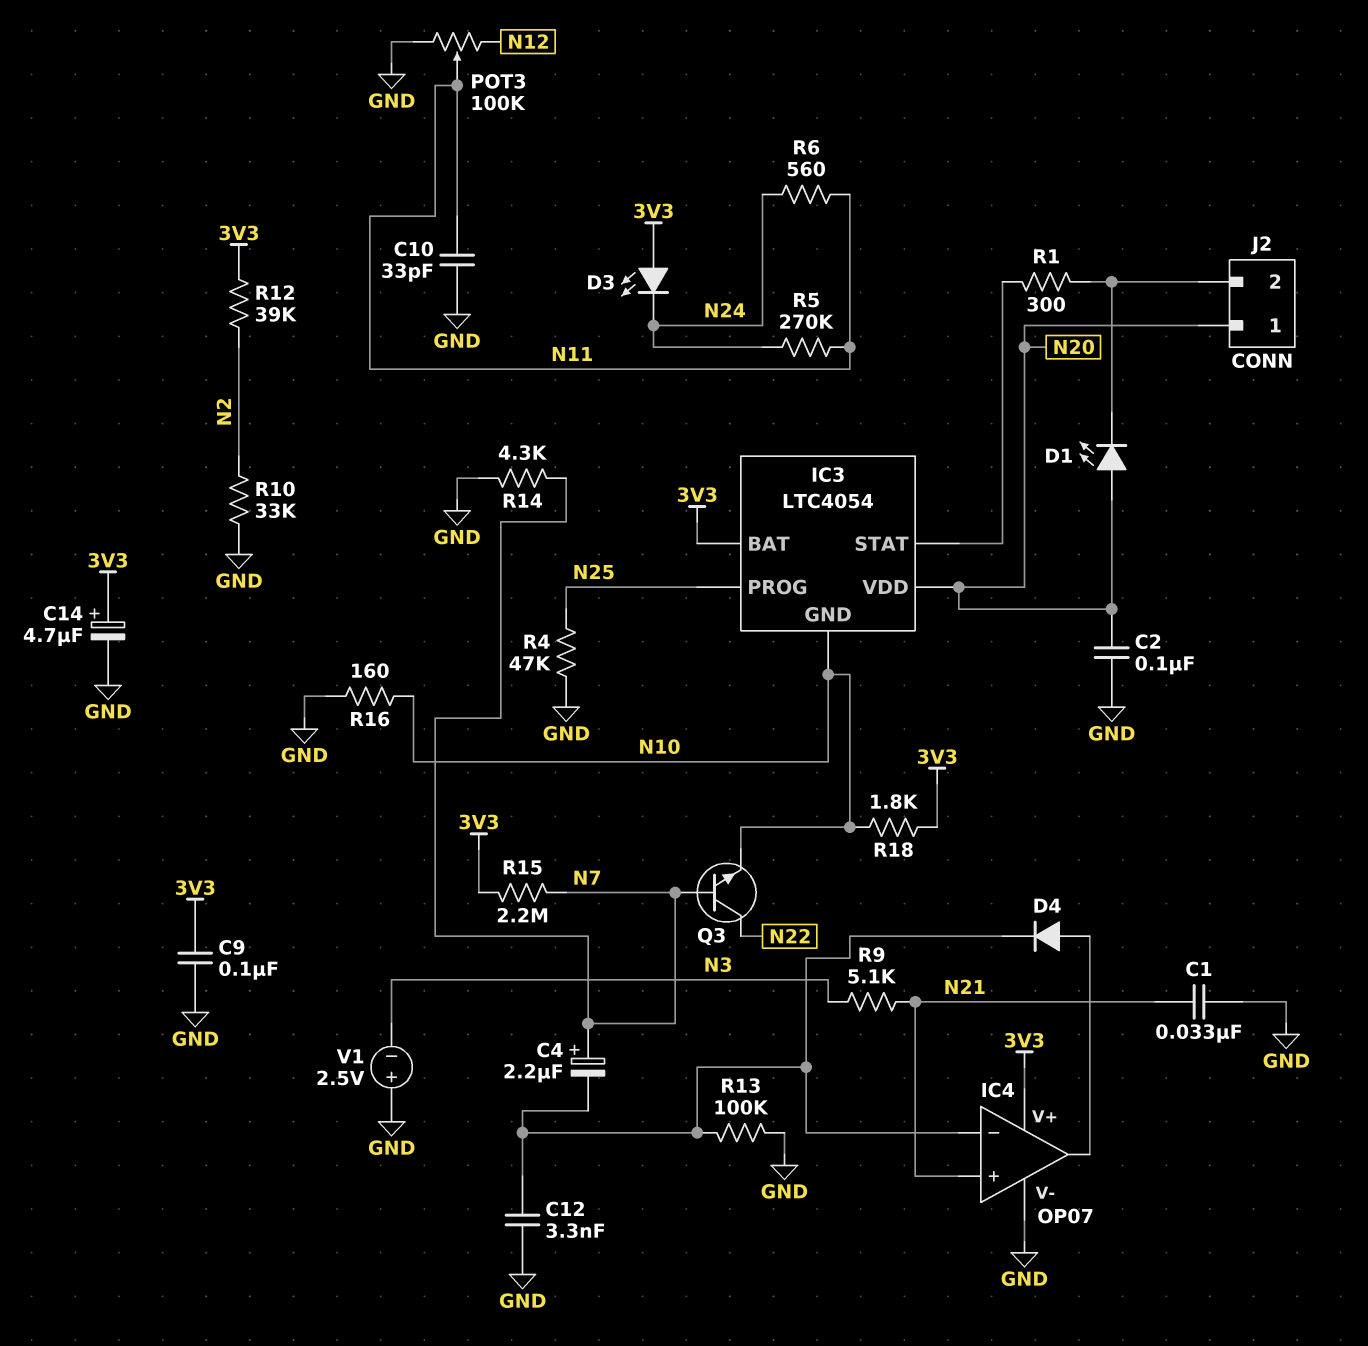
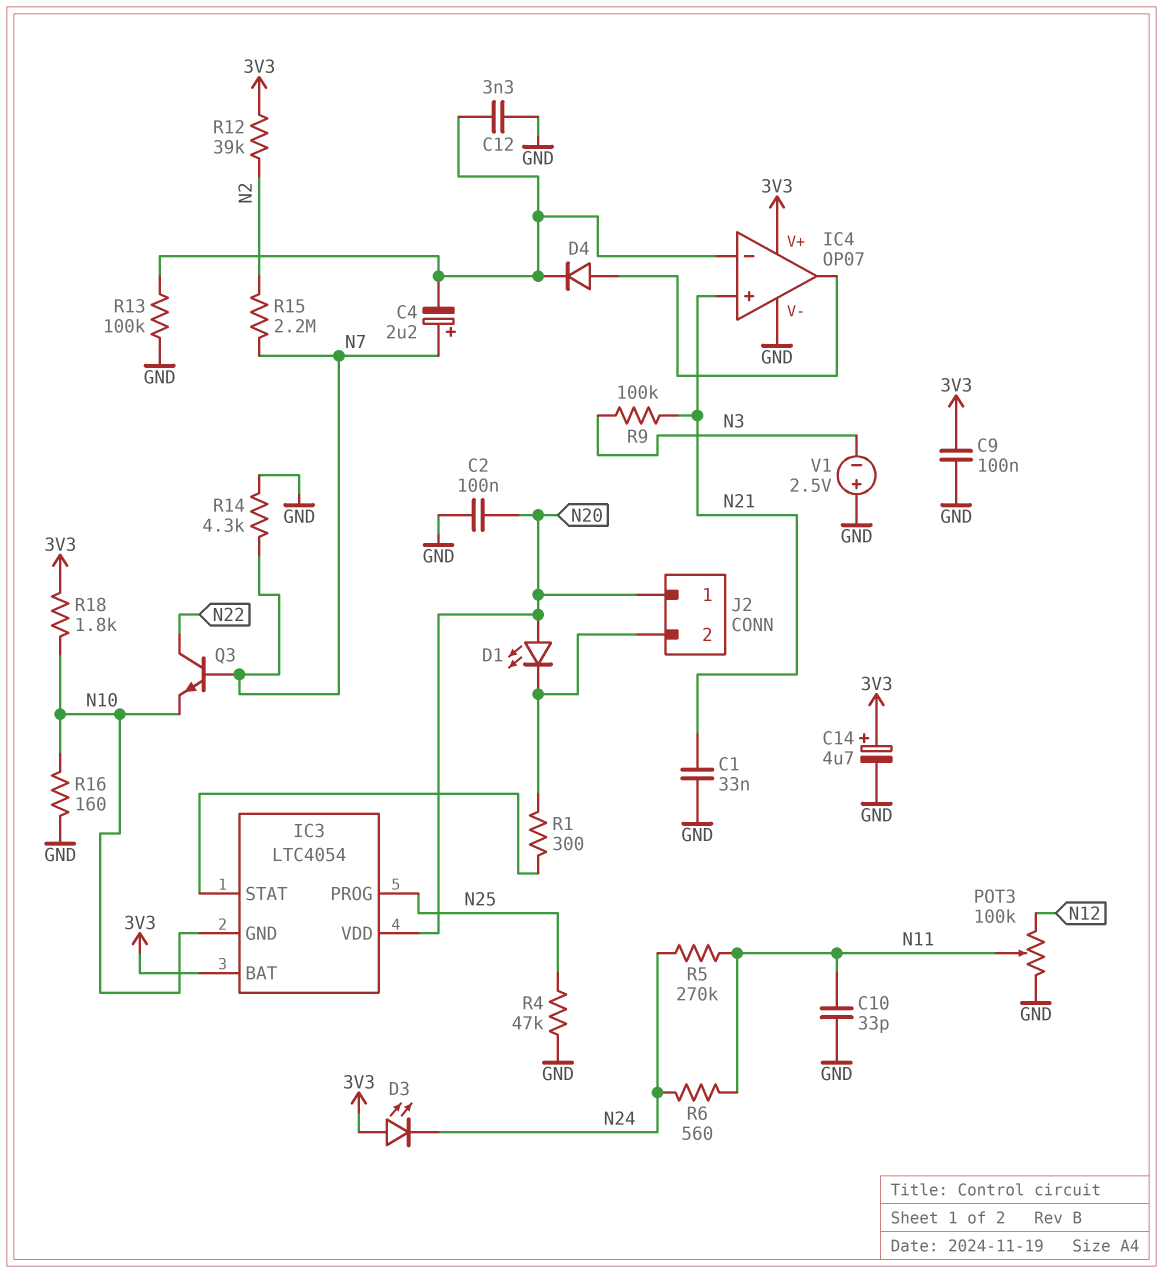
R9: 5.1k (N3, N21) -> 100k (N3, N21)
R10: 33k (GND, N2) -> none
R15: 2.2M (3V3, N7) -> 2.2M (N2, N7)

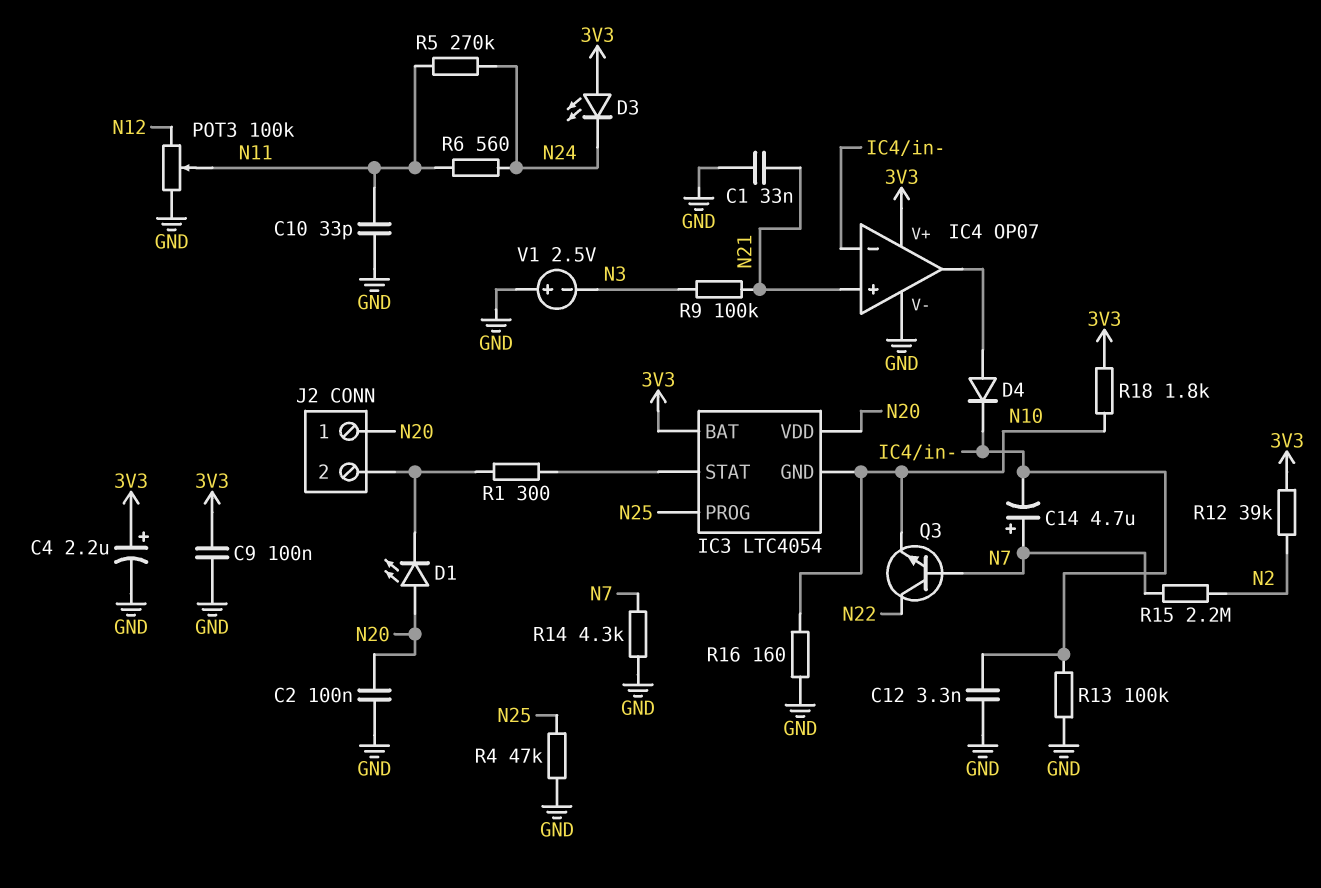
C4: 2.2uF (plus N7, minus IC4/in-) -> 2.2uF (plus 3V3, minus GND)
C14: 4.7uF (plus 3V3, minus GND) -> 4.7uF (plus N7, minus IC4/in-)

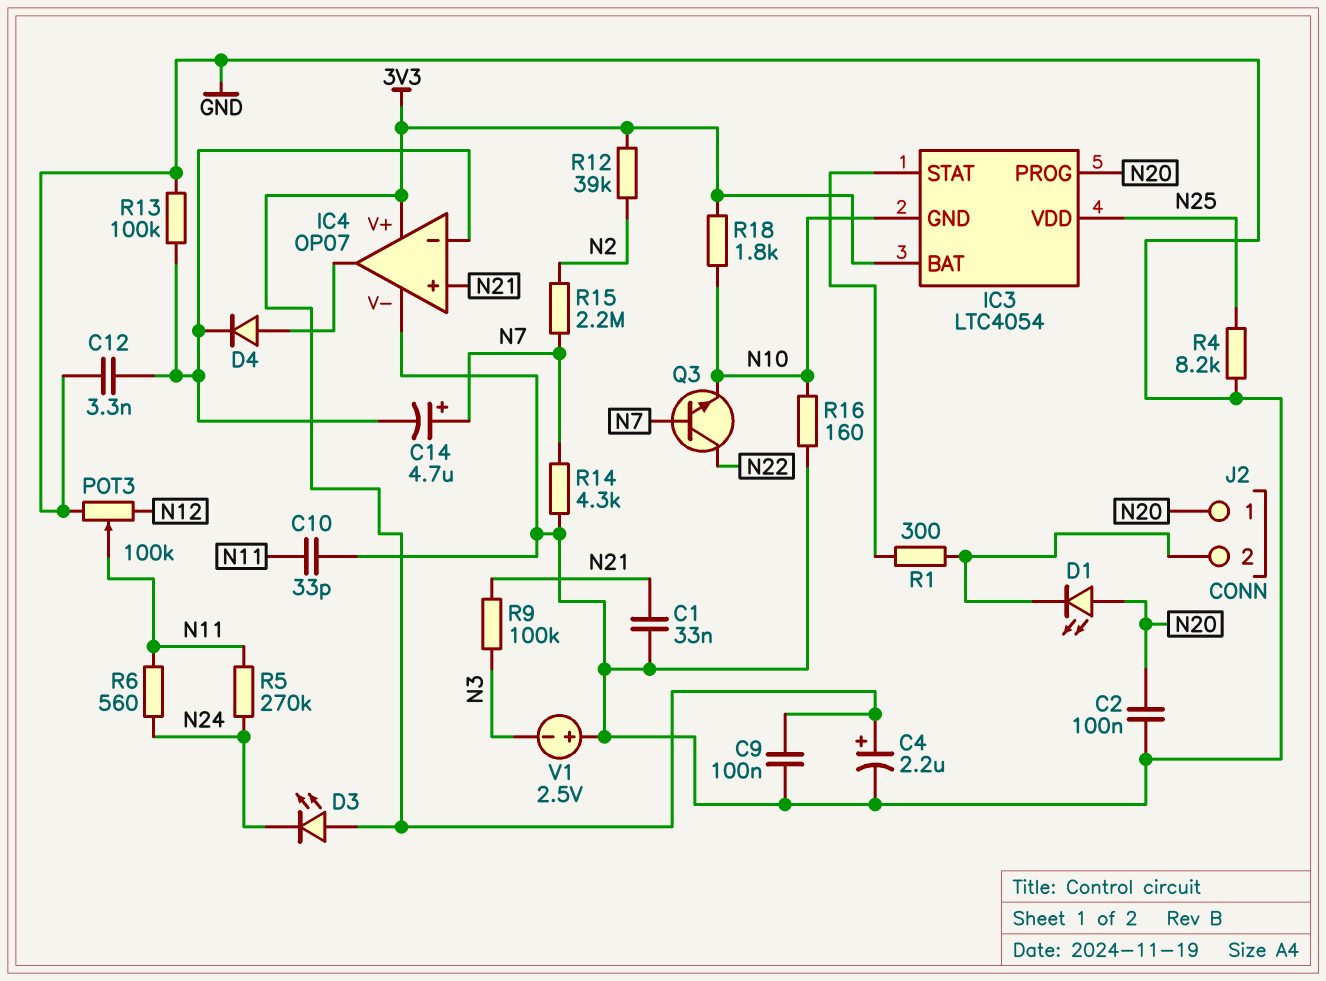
IC3 pin PROG: N25 -> N20
IC3 pin VDD: N20 -> N25
R4: 47k (GND, N25) -> 8.2k (GND, N25)

